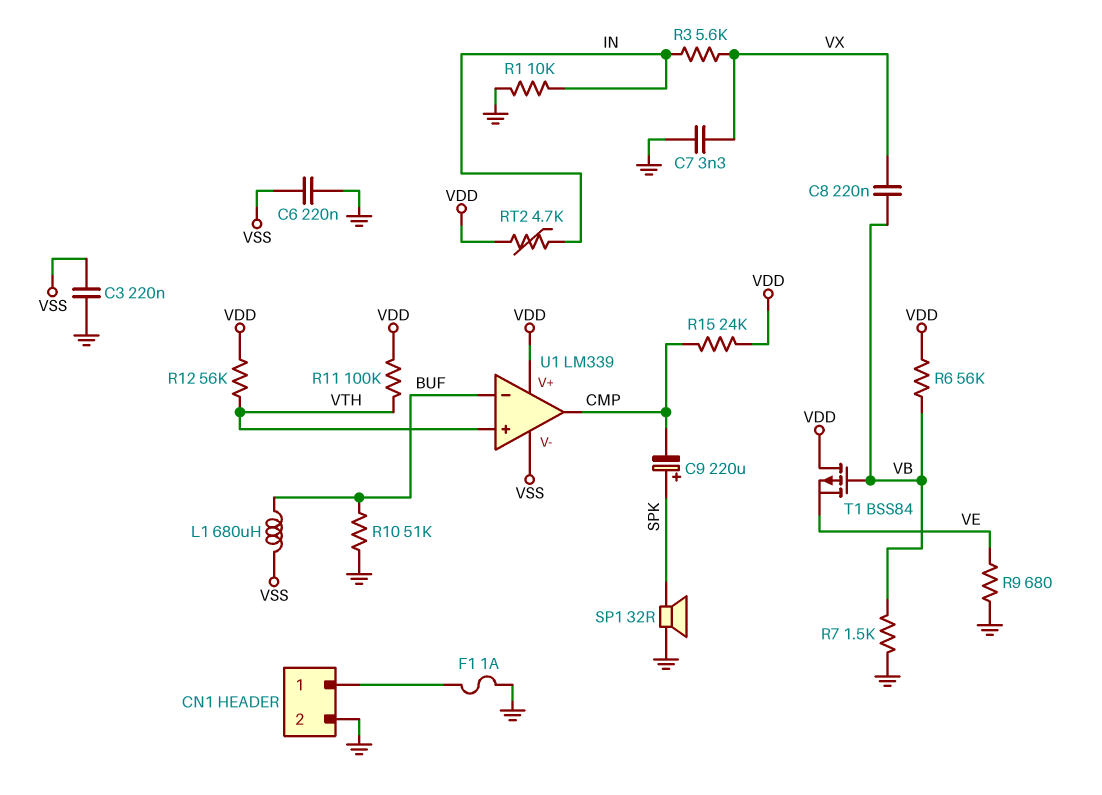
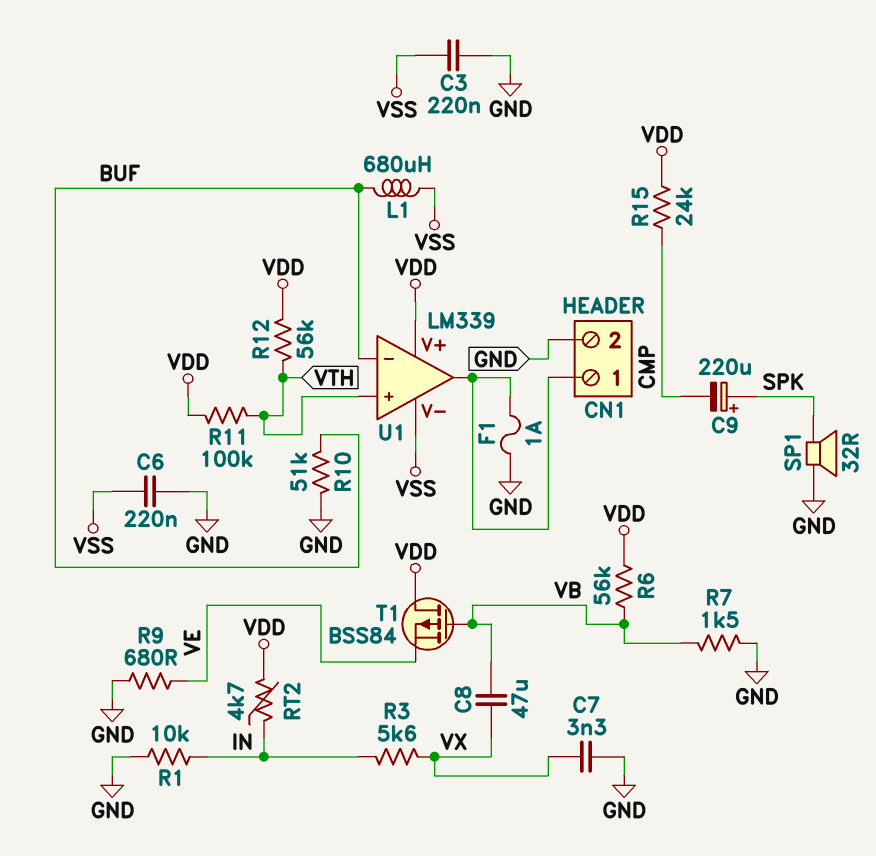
C8: 220nF (VB, VX) -> 47uF (VB, VX)
U1 pin out: CMP -> CN1/1

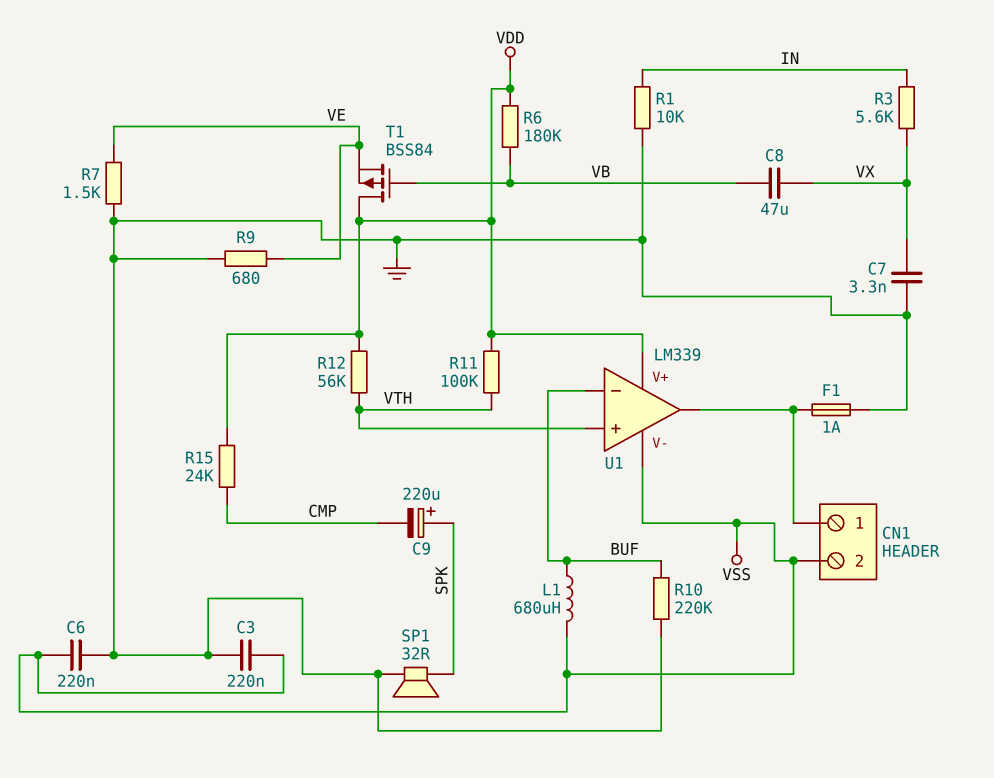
CN1 pin 2: GND -> VSS
R6: 56k (VB, VDD) -> 180k (VB, VDD)
R7: 1.5k (GND, VB) -> 1.5k (GND, VE)
R10: 51k (BUF, GND) -> 220k (BUF, GND)
RT2: 4.7k (IN, VDD) -> none

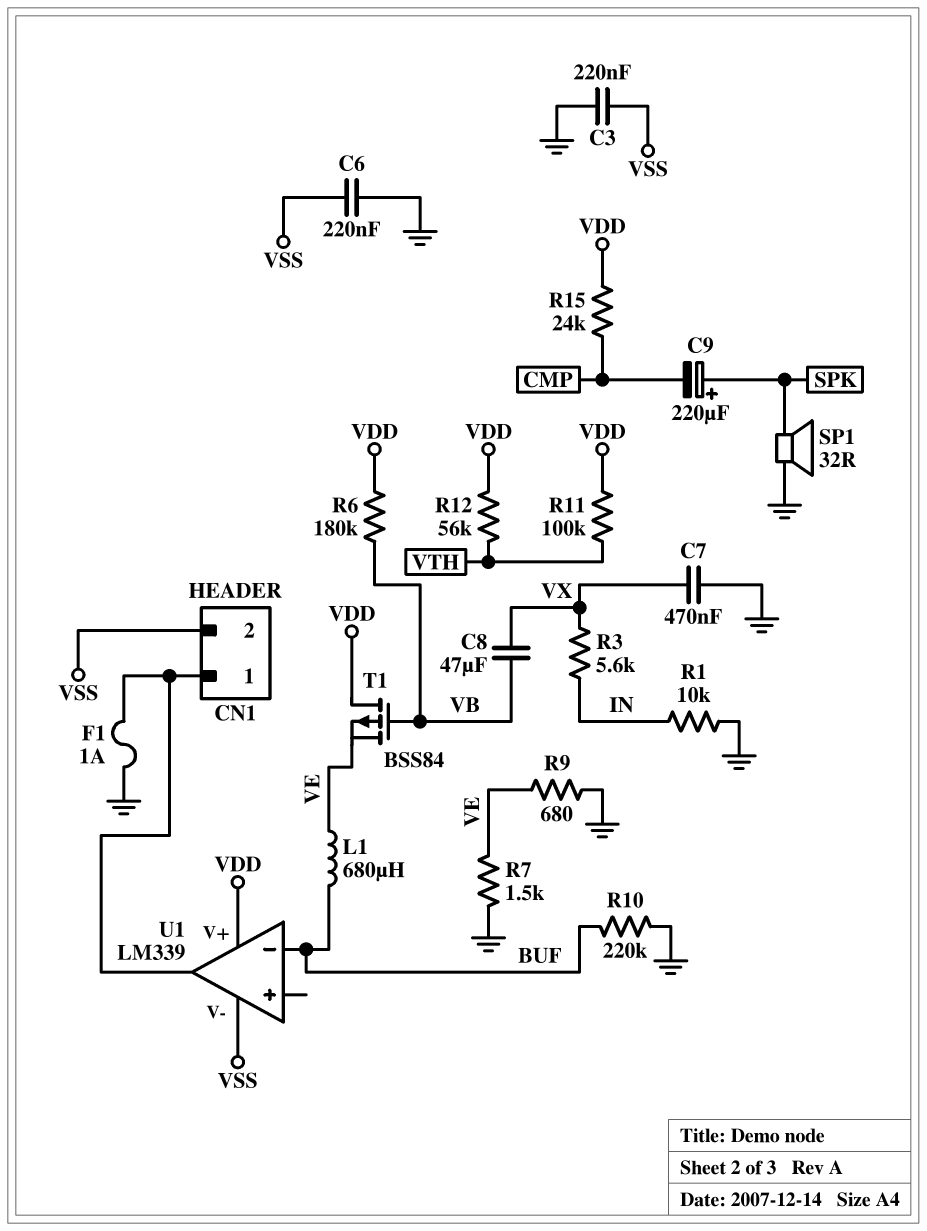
C7: 3.3nF (GND, VX) -> 470nF (GND, VX)
L1: 680uH (BUF, VSS) -> 680uH (BUF, VE)
U1 pin in+: VTH -> none

